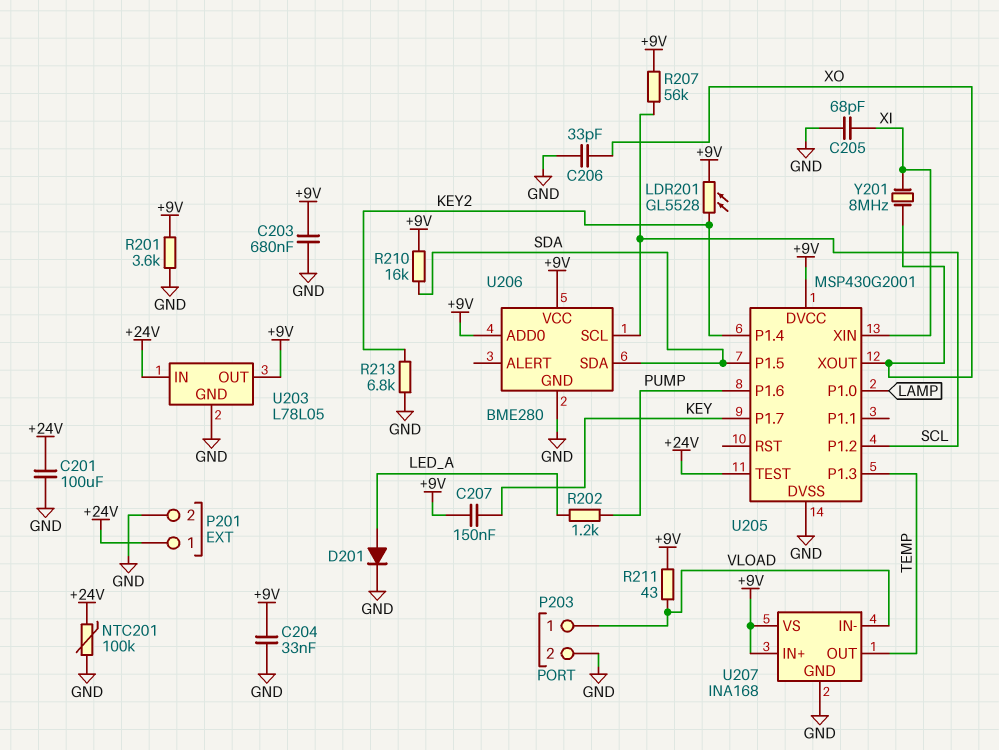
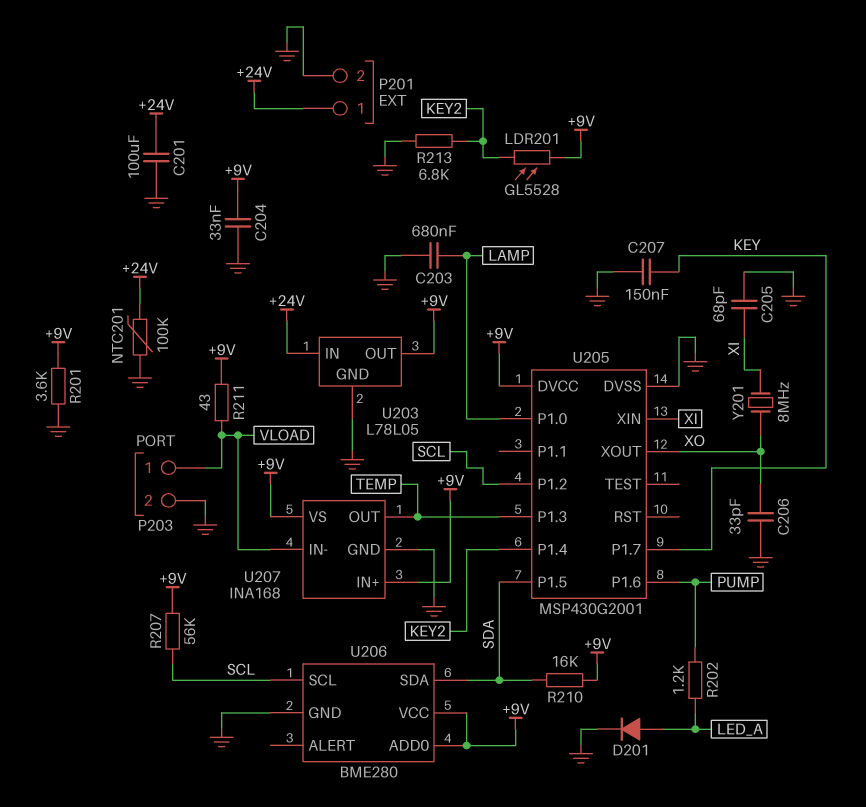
C203: 680nF (+9V, GND) -> 680nF (GND, LAMP)
C207: 150nF (+9V, KEY) -> 150nF (GND, KEY)
U205 pin TEST: +24V -> none

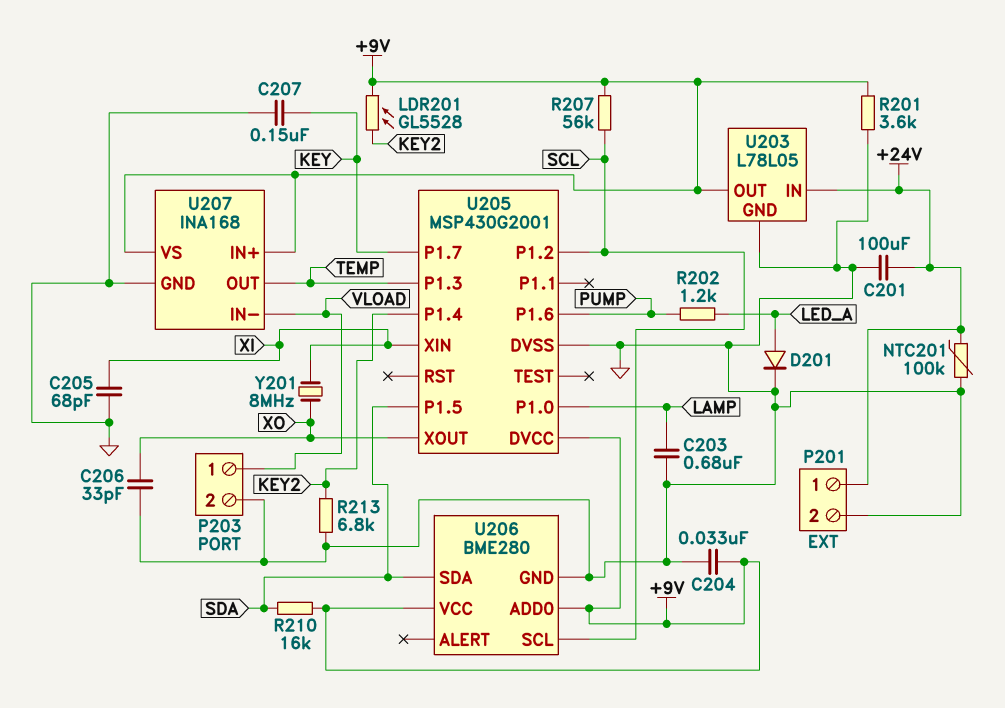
R211: 43 (+9V, VLOAD) -> none

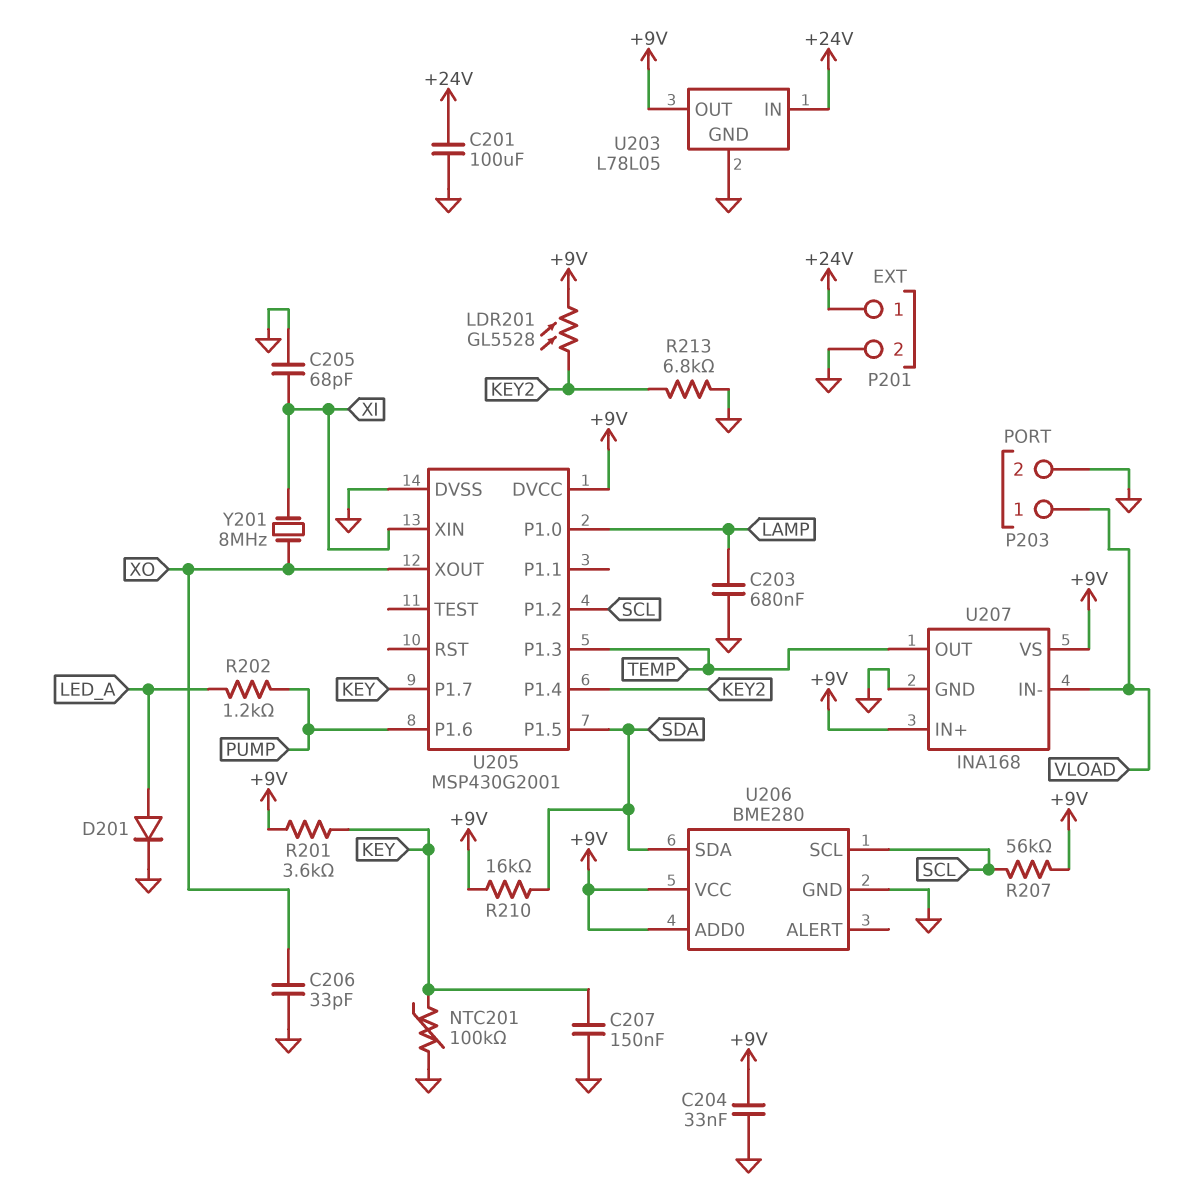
NTC201: 100k (+24V, GND) -> 100k (GND, KEY)
R201: 3.6k (+9V, GND) -> 3.6k (+9V, KEY)

